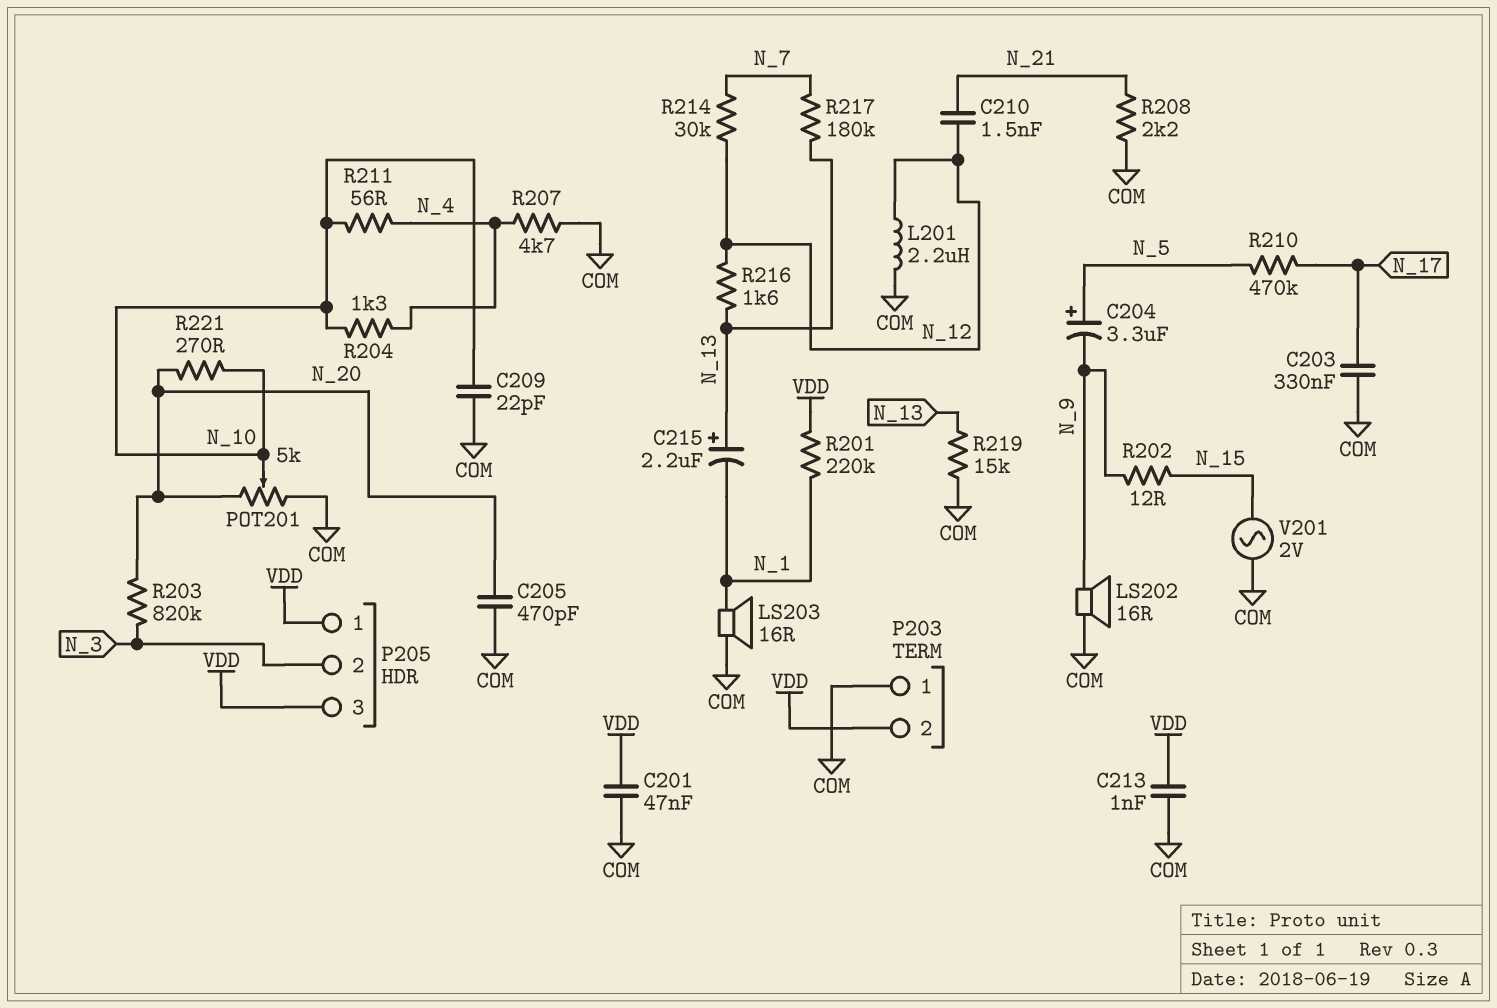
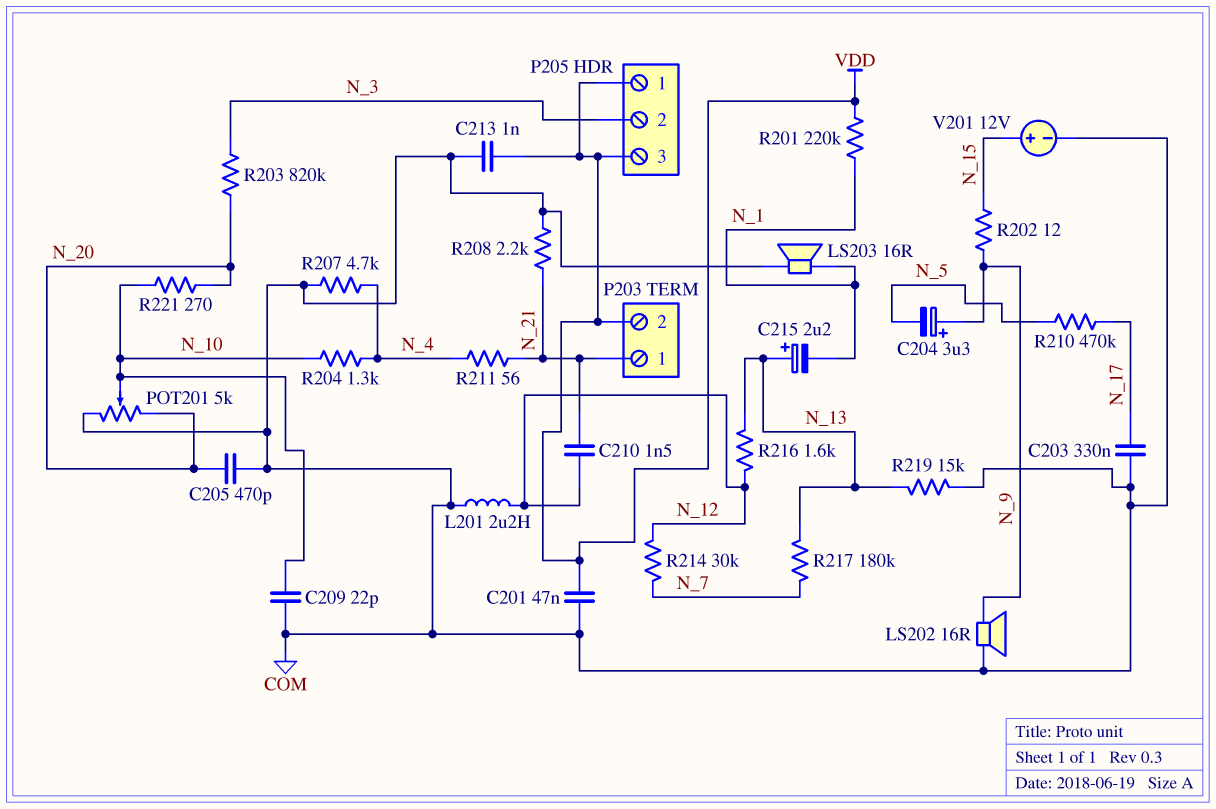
C204: 3.3uF (plus N_5, minus N_9) -> 3.3uF (plus N_9, minus N_5)
P203 pin 1: COM -> N_21
R211: 56 (N_4, N_10) -> 56 (N_4, N_21)
V201: AC 2V (COM, N_15) -> 12V (plus N_15, minus COM)

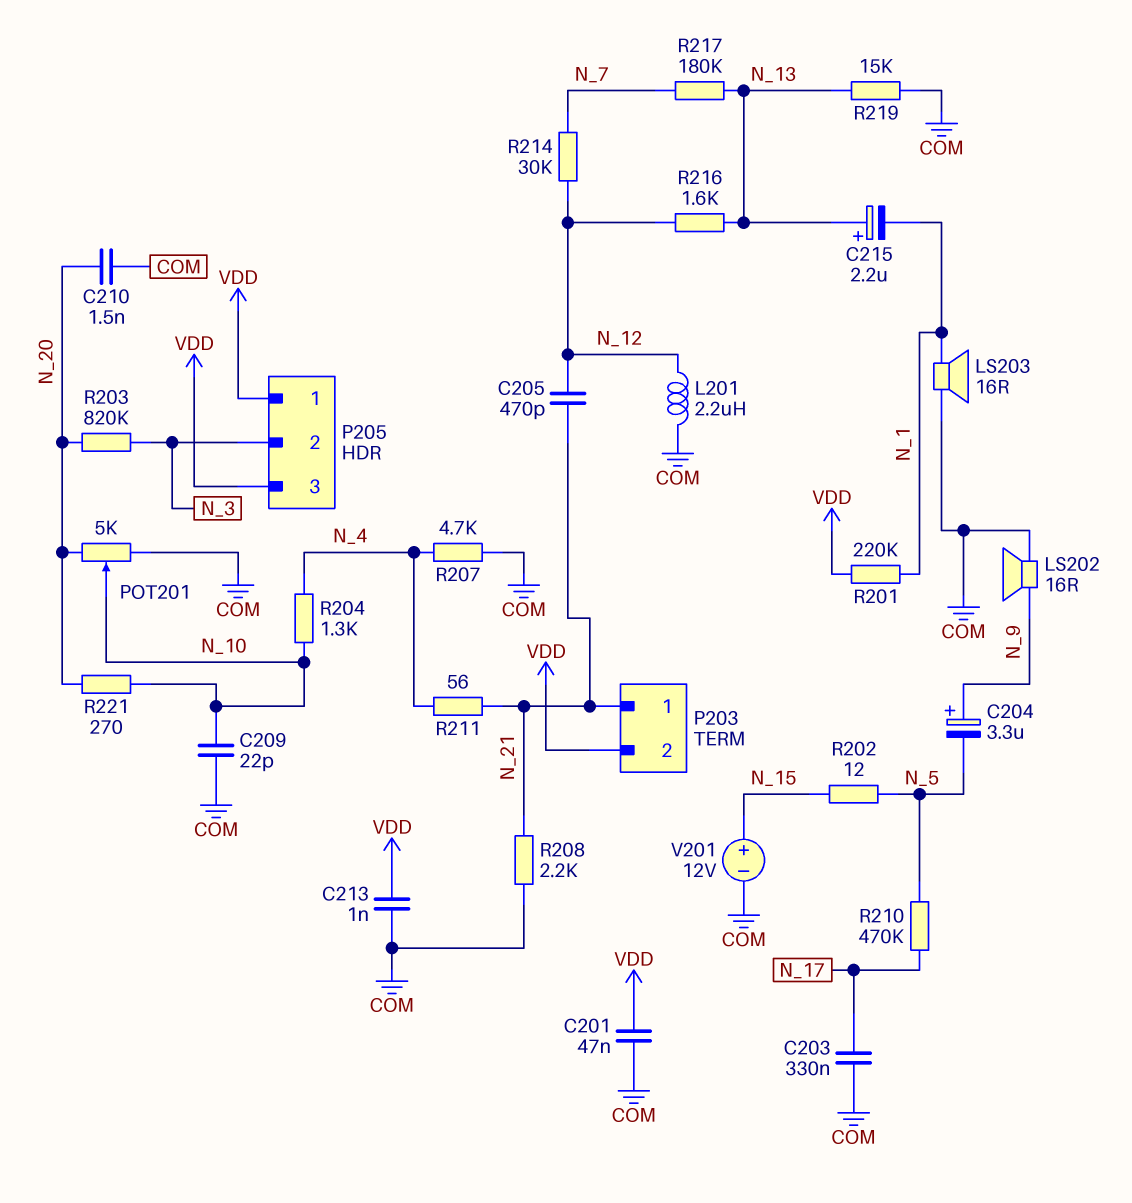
C205: 470pF (COM, N_20) -> 470pF (N_12, N_21)
C210: 1.5nF (N_12, N_21) -> 1.5nF (COM, N_20)
R202: 12 (N_9, N_15) -> 12 (N_5, N_15)

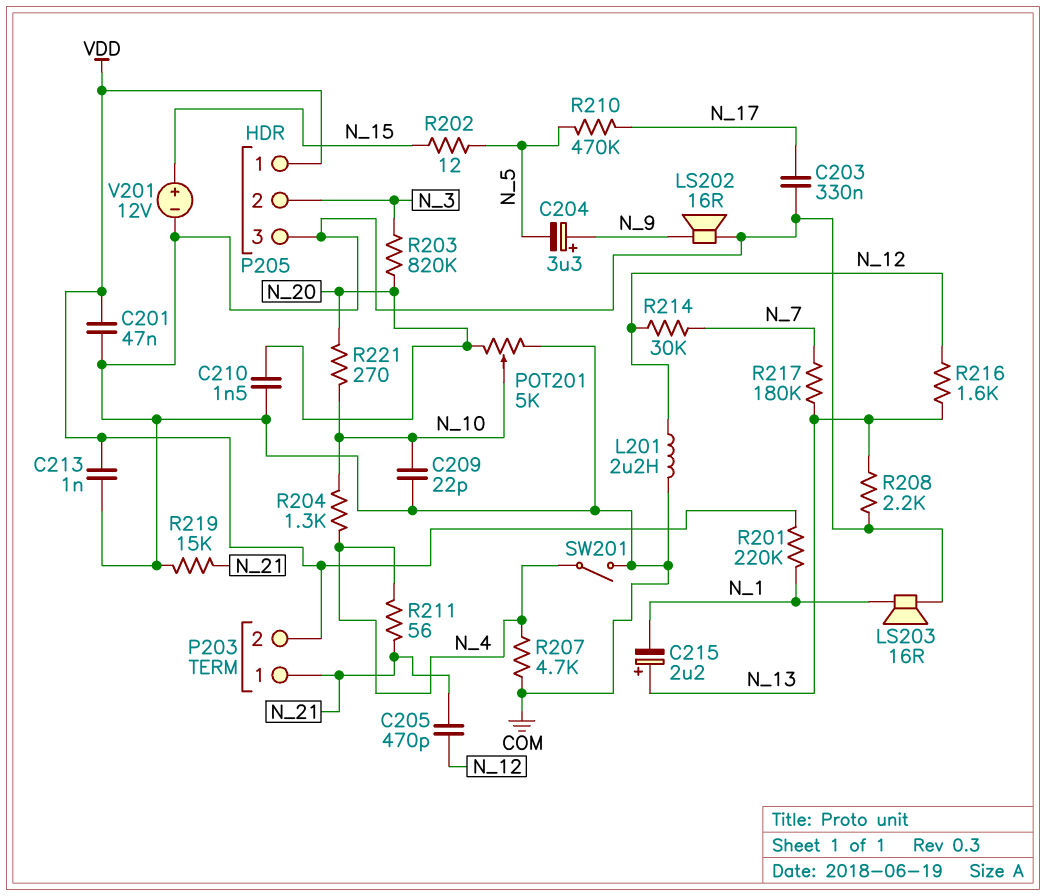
P205 pin 3: VDD -> COM
R208: 2.2k (COM, N_21) -> 2.2k (COM, N_13)
R219: 15k (COM, N_13) -> 15k (COM, N_21)
SW201: none -> switch (COM, N_4)

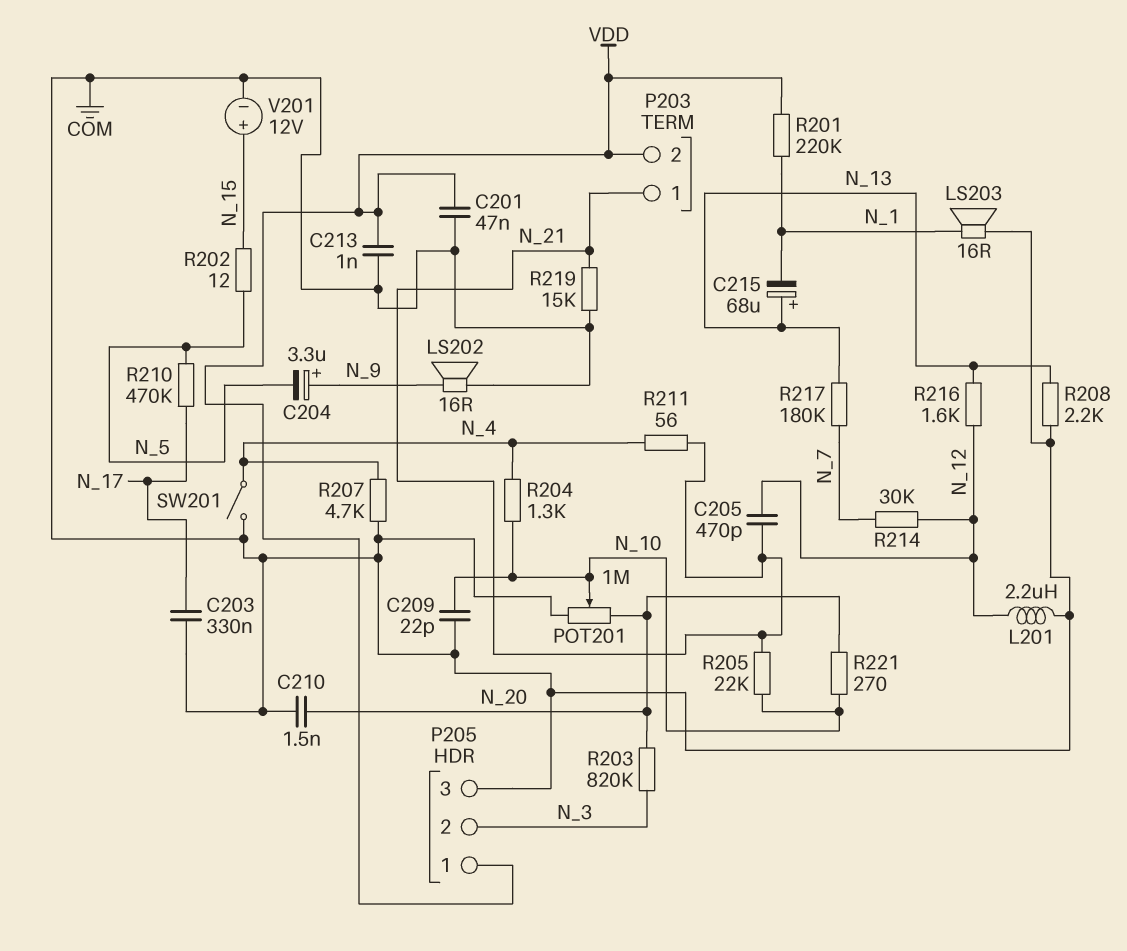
C215: 2.2uF (plus N_13, minus N_1) -> 68uF (plus N_13, minus N_1)
POT201: 5k (COM, N_20, wiper N_10) -> 1M (COM, N_20, wiper N_10)
R205: none -> 22k (N_10, N_21)

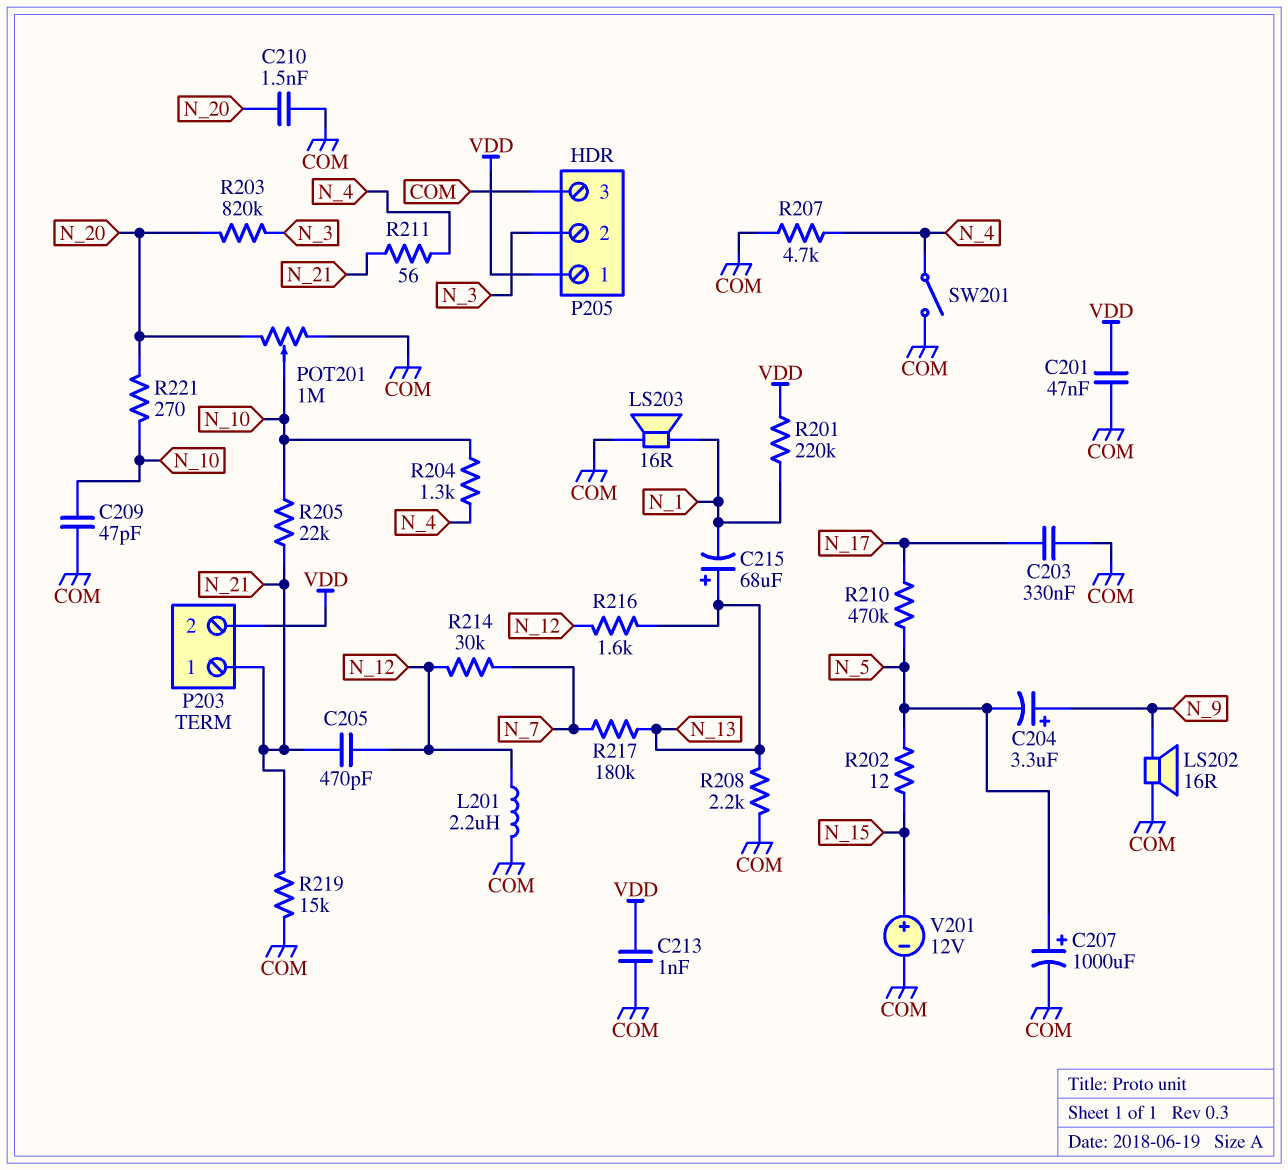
C207: none -> 1000uF (plus N_5, minus COM)
C209: 22pF (COM, N_10) -> 47pF (COM, N_10)

